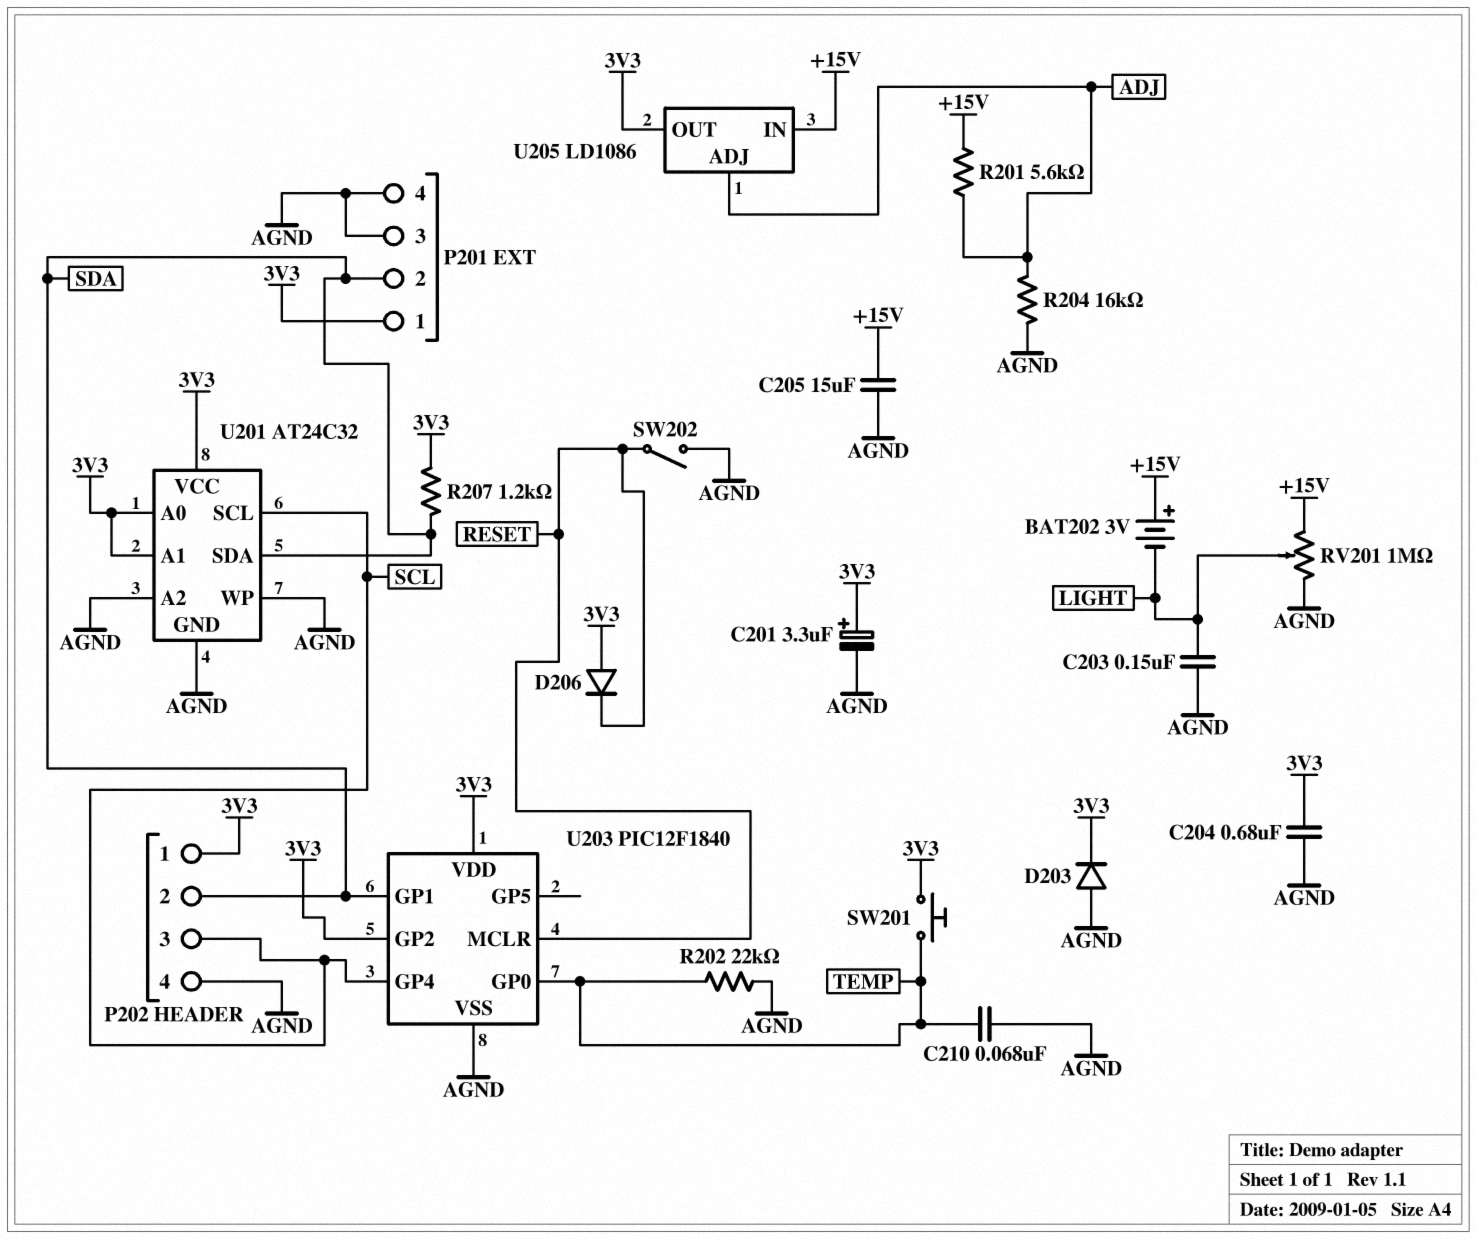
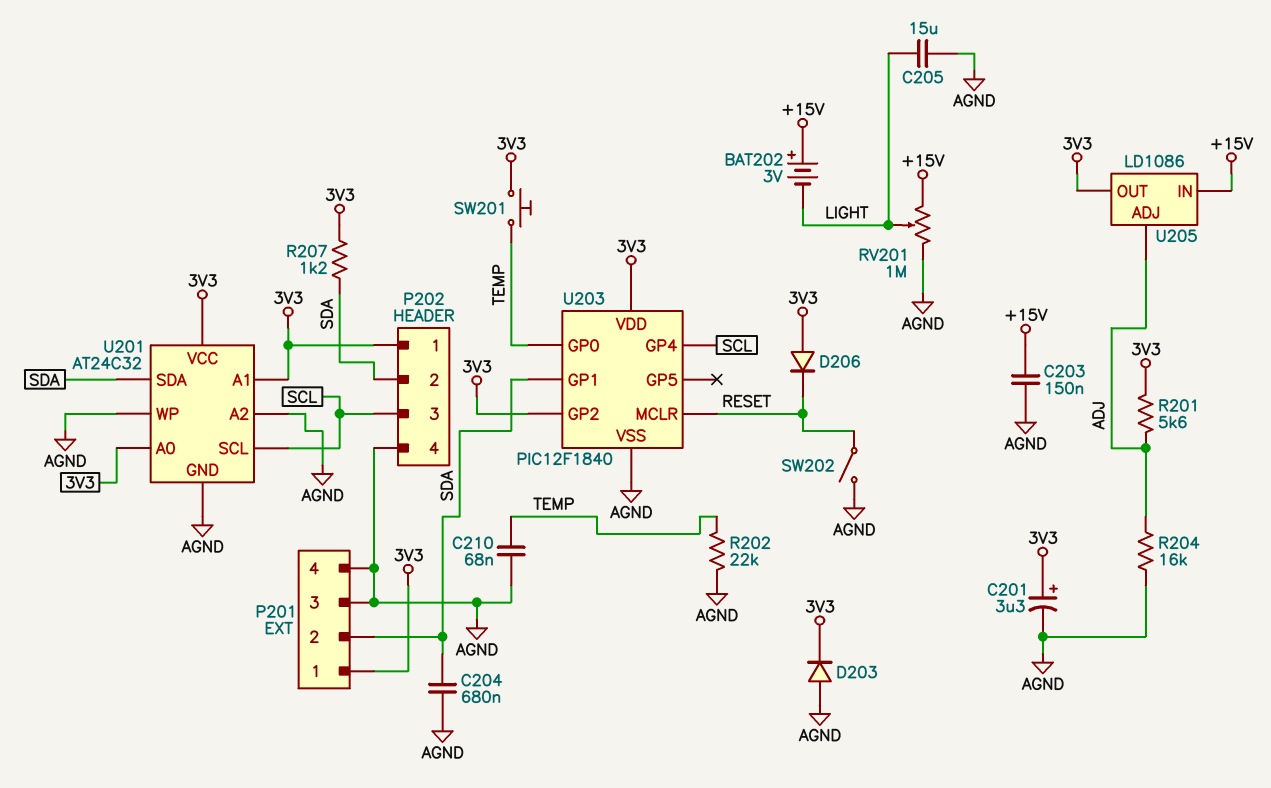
C203: 150nF (AGND, LIGHT) -> 150nF (+15V, AGND)
C204: 680nF (3V3, AGND) -> 680nF (AGND, SDA)
C205: 15uF (+15V, AGND) -> 15uF (AGND, LIGHT)
R201: 5.6k (+15V, ADJ) -> 5.6k (3V3, ADJ)

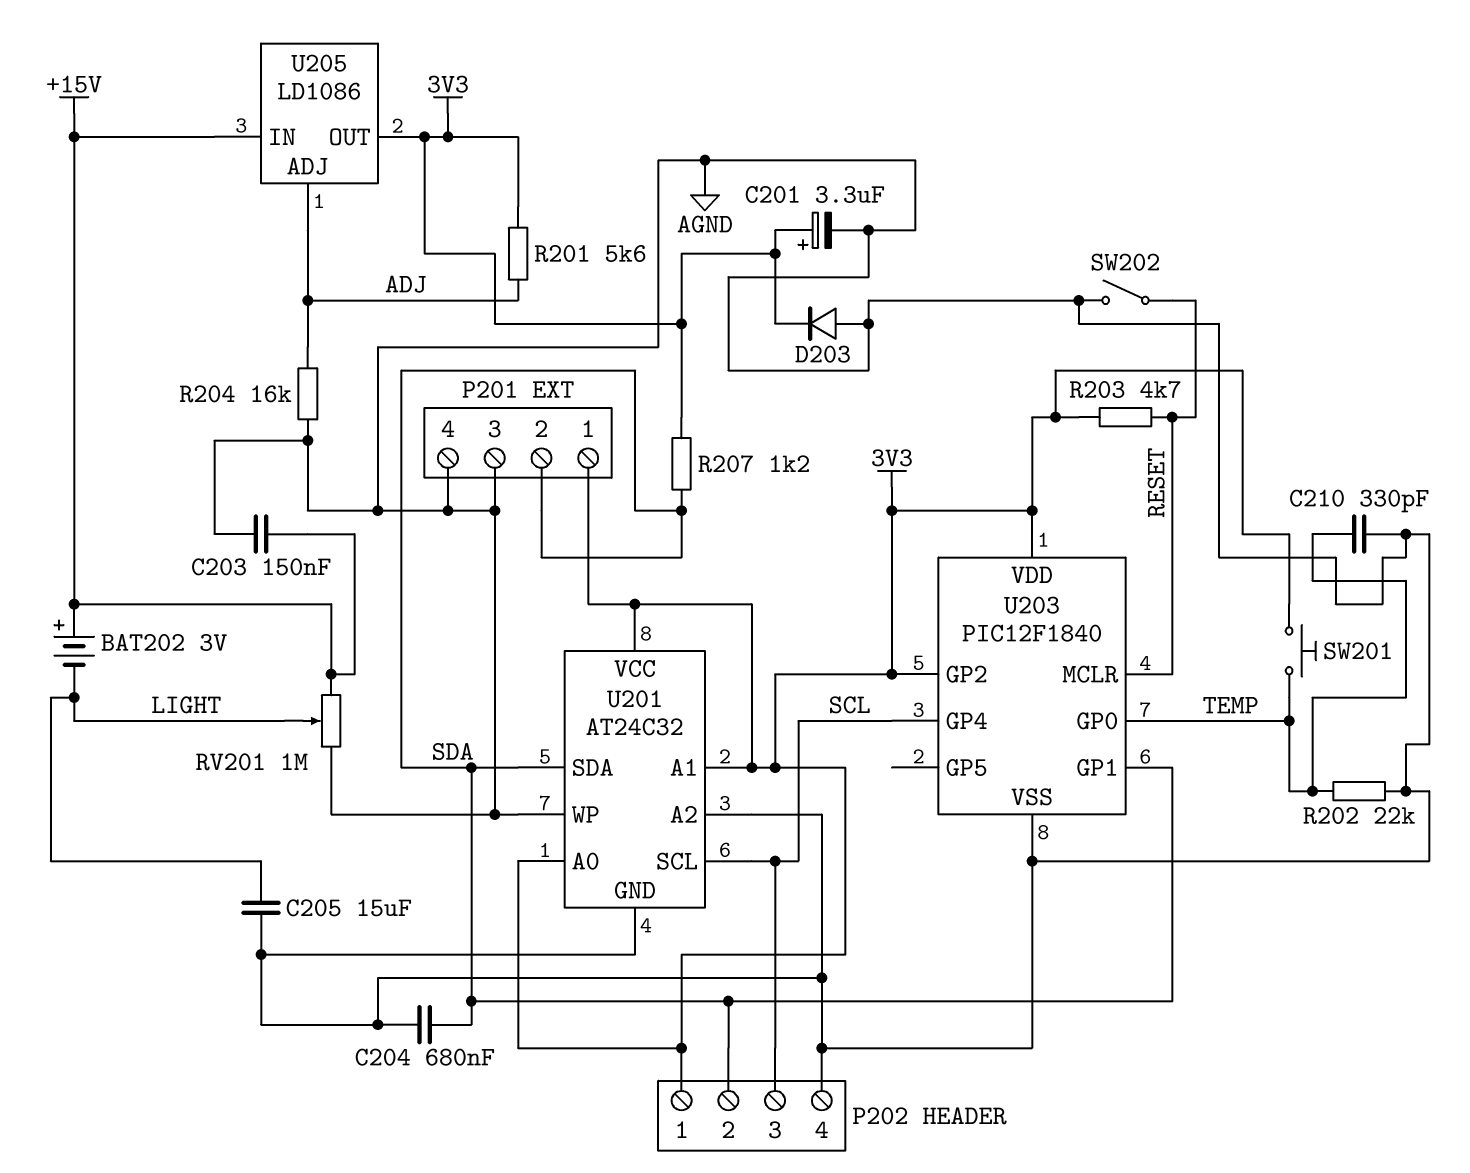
C210: 68nF (AGND, TEMP) -> 330pF (AGND, TEMP)
D206: diode (A 3V3, K RESET) -> none
R203: none -> 4.7k (3V3, RESET)

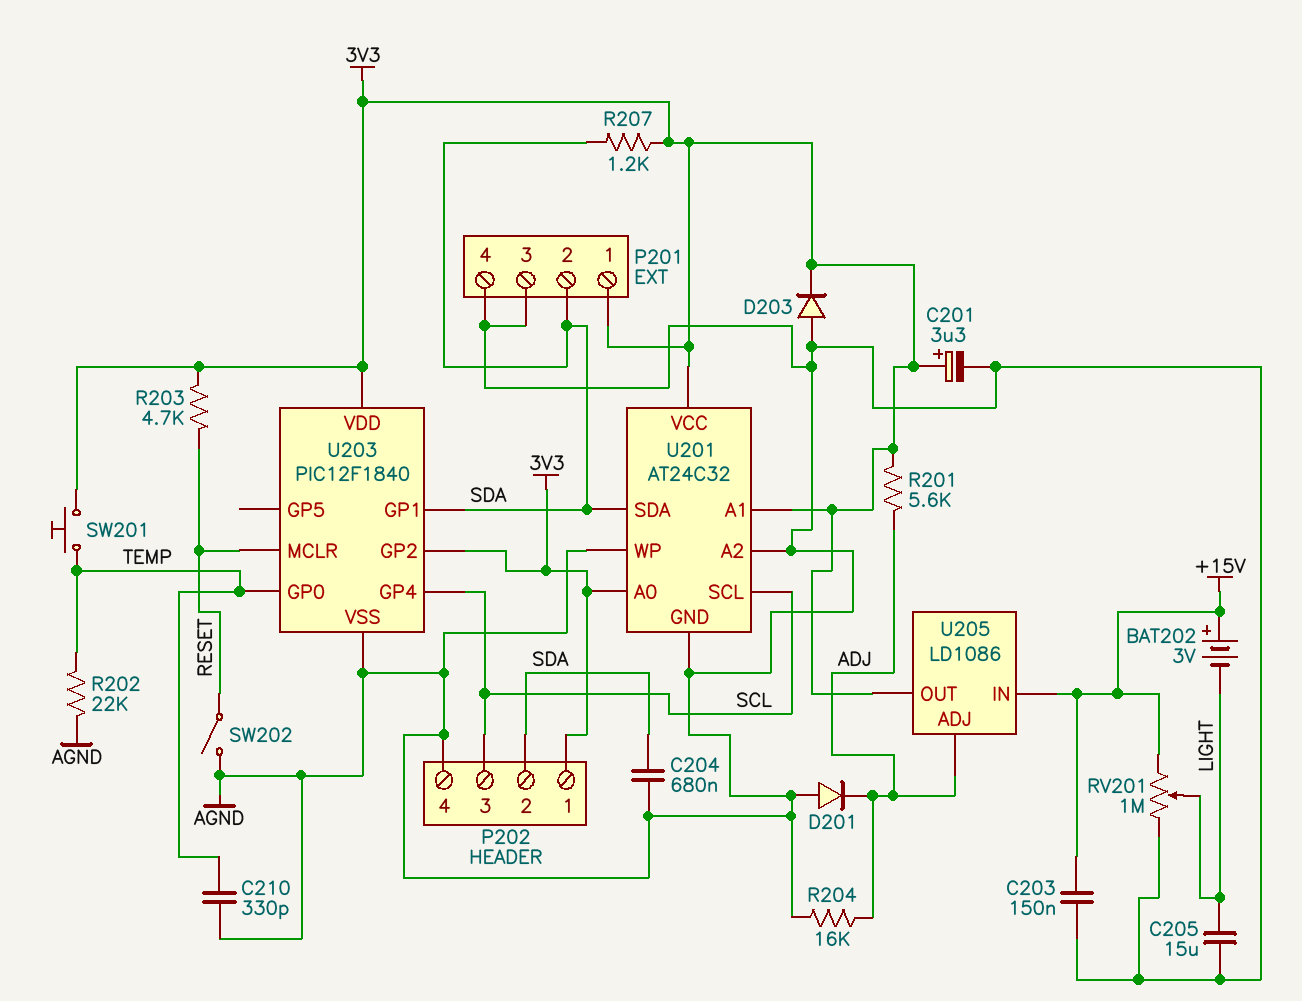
D201: none -> diode (A AGND, K ADJ)

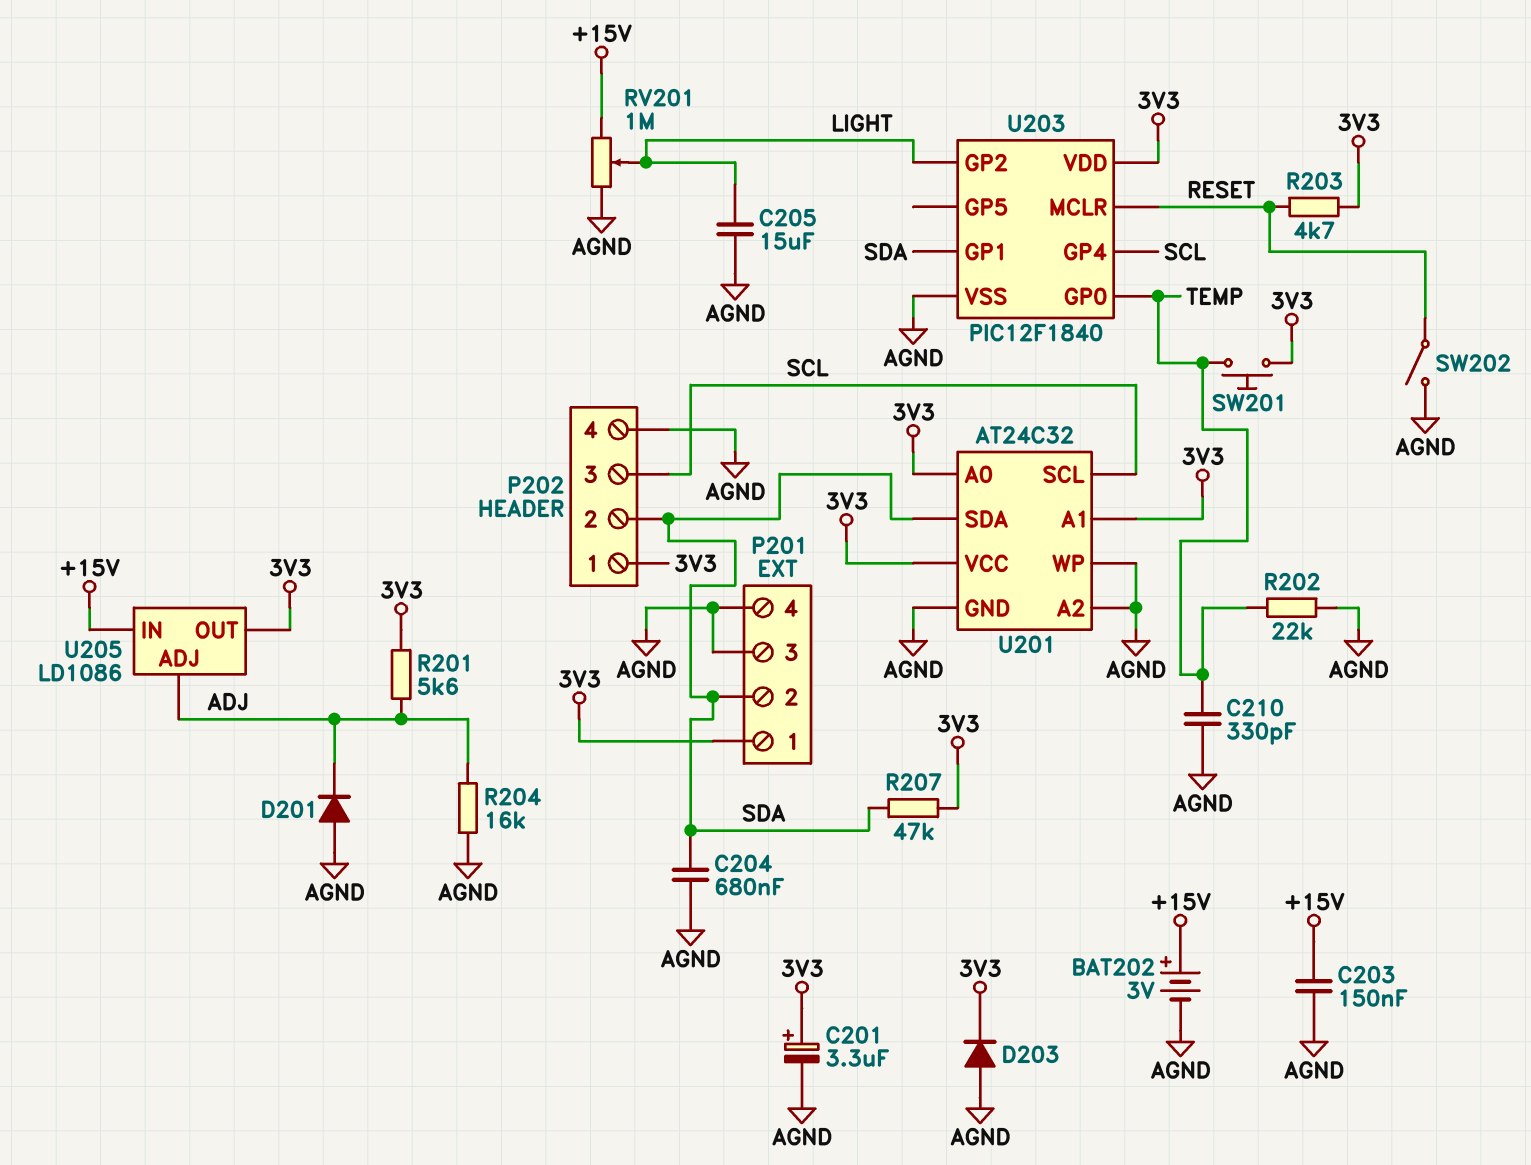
BAT202: 3V (plus +15V, minus LIGHT) -> 3V (plus +15V, minus AGND)
R207: 1.2k (3V3, SDA) -> 47k (3V3, SDA)
U203 pin GP2: 3V3 -> LIGHT

